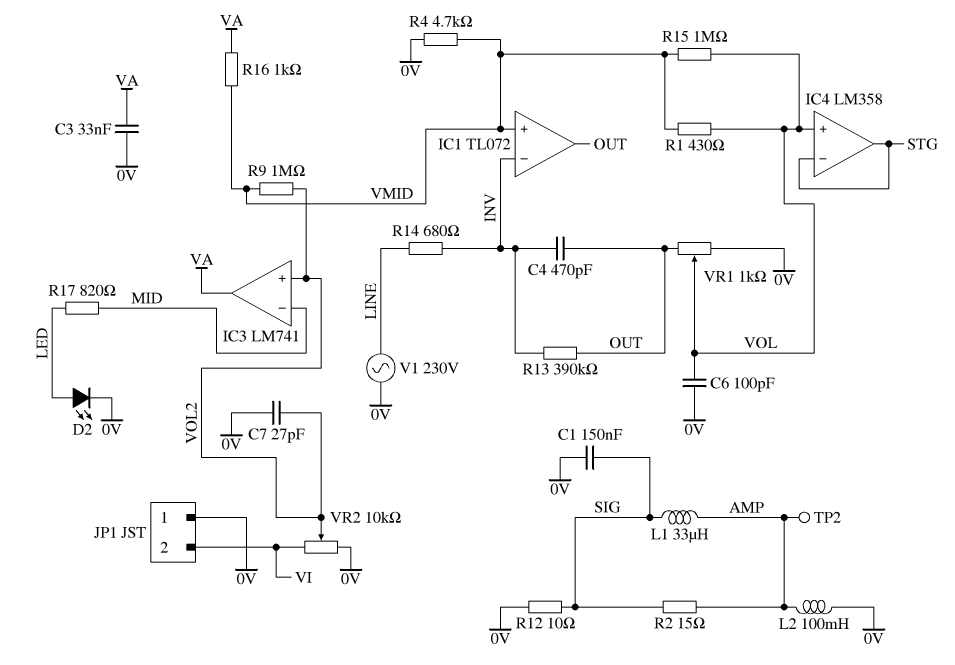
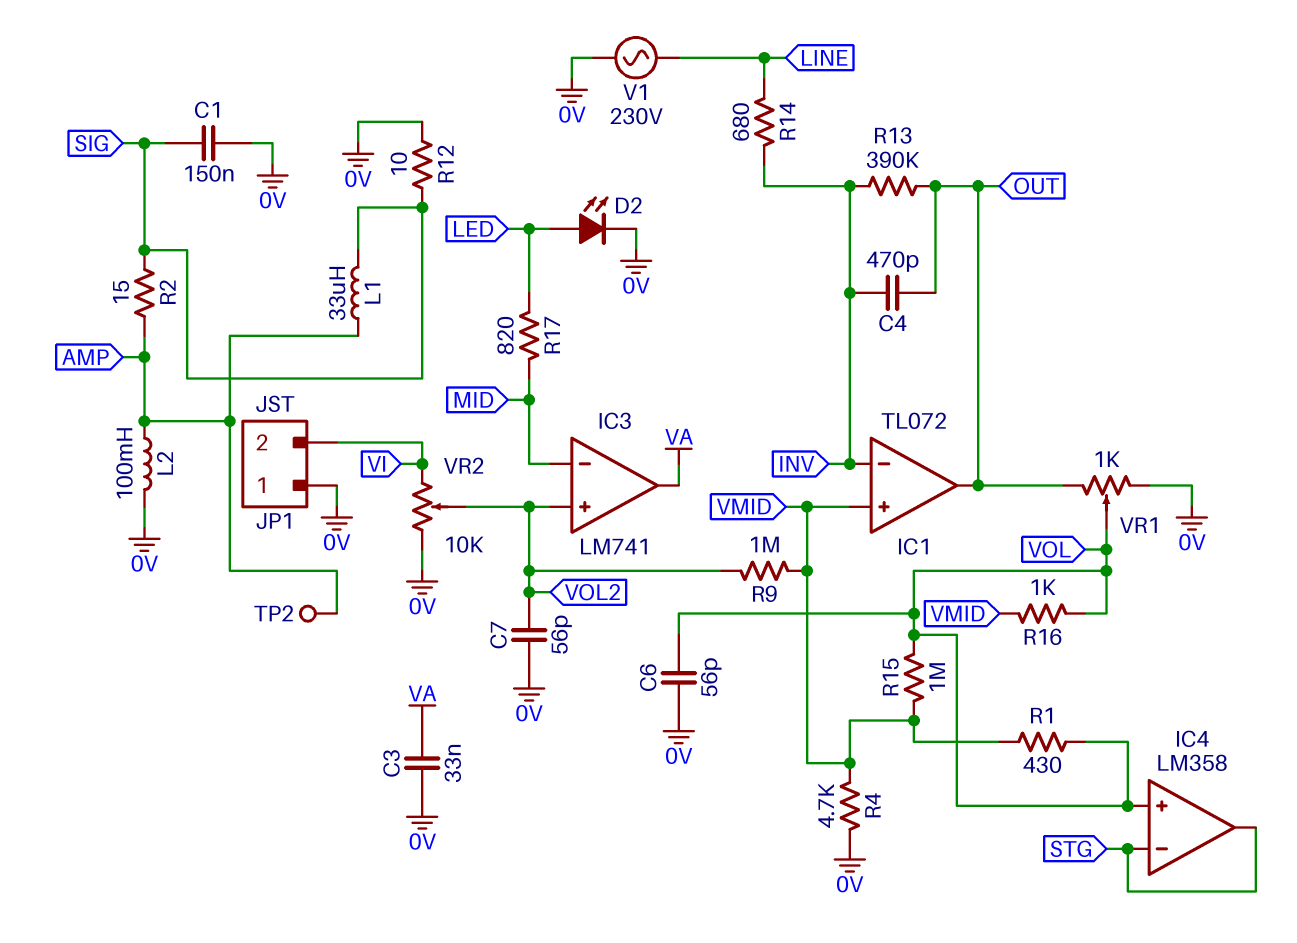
C6: 100pF (0V, VOL) -> 56pF (0V, VOL)
C7: 27pF (0V, VOL2) -> 56pF (0V, VOL2)
R16: 1k (VA, VMID) -> 1k (VMID, VOL)

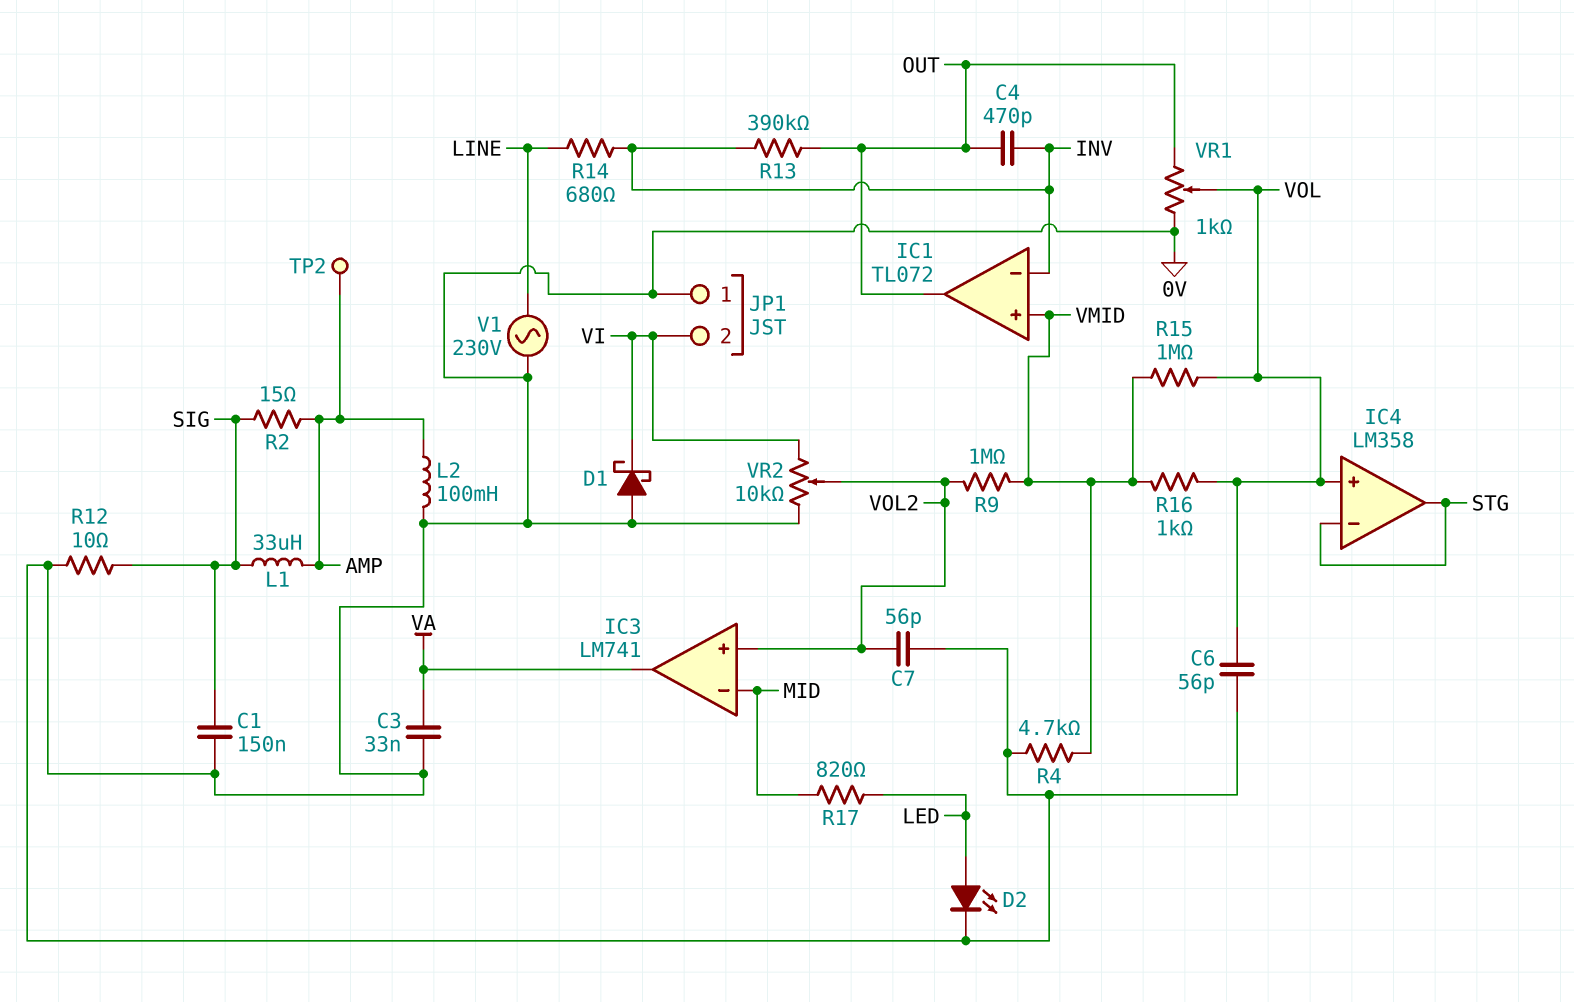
D1: none -> schottky (A 0V, K VI)
R1: 430 (VMID, VOL) -> none

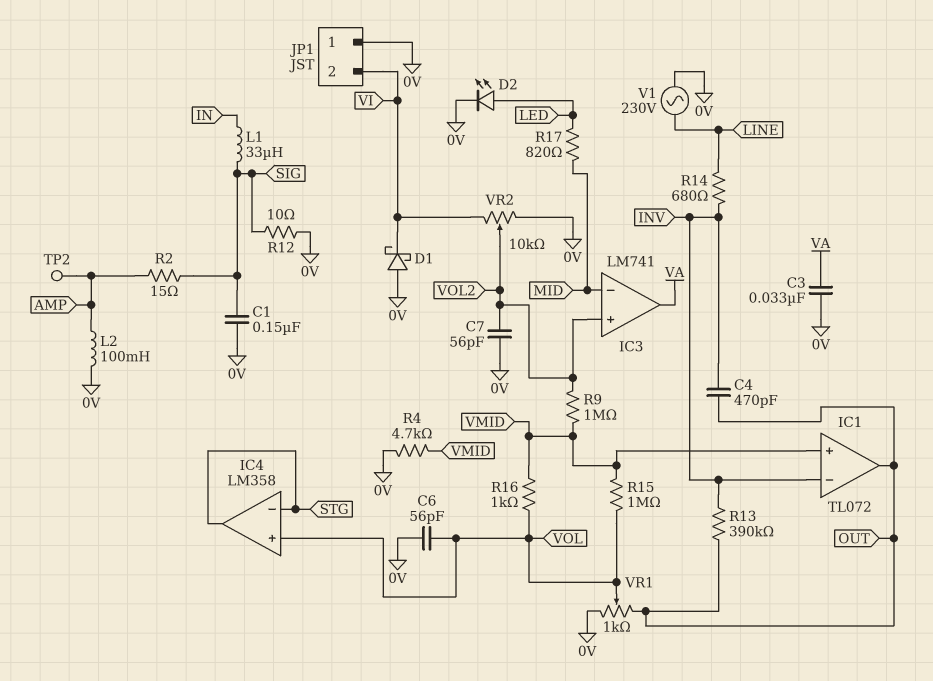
L1: 33uH (AMP, SIG) -> 33uH (IN, SIG)

